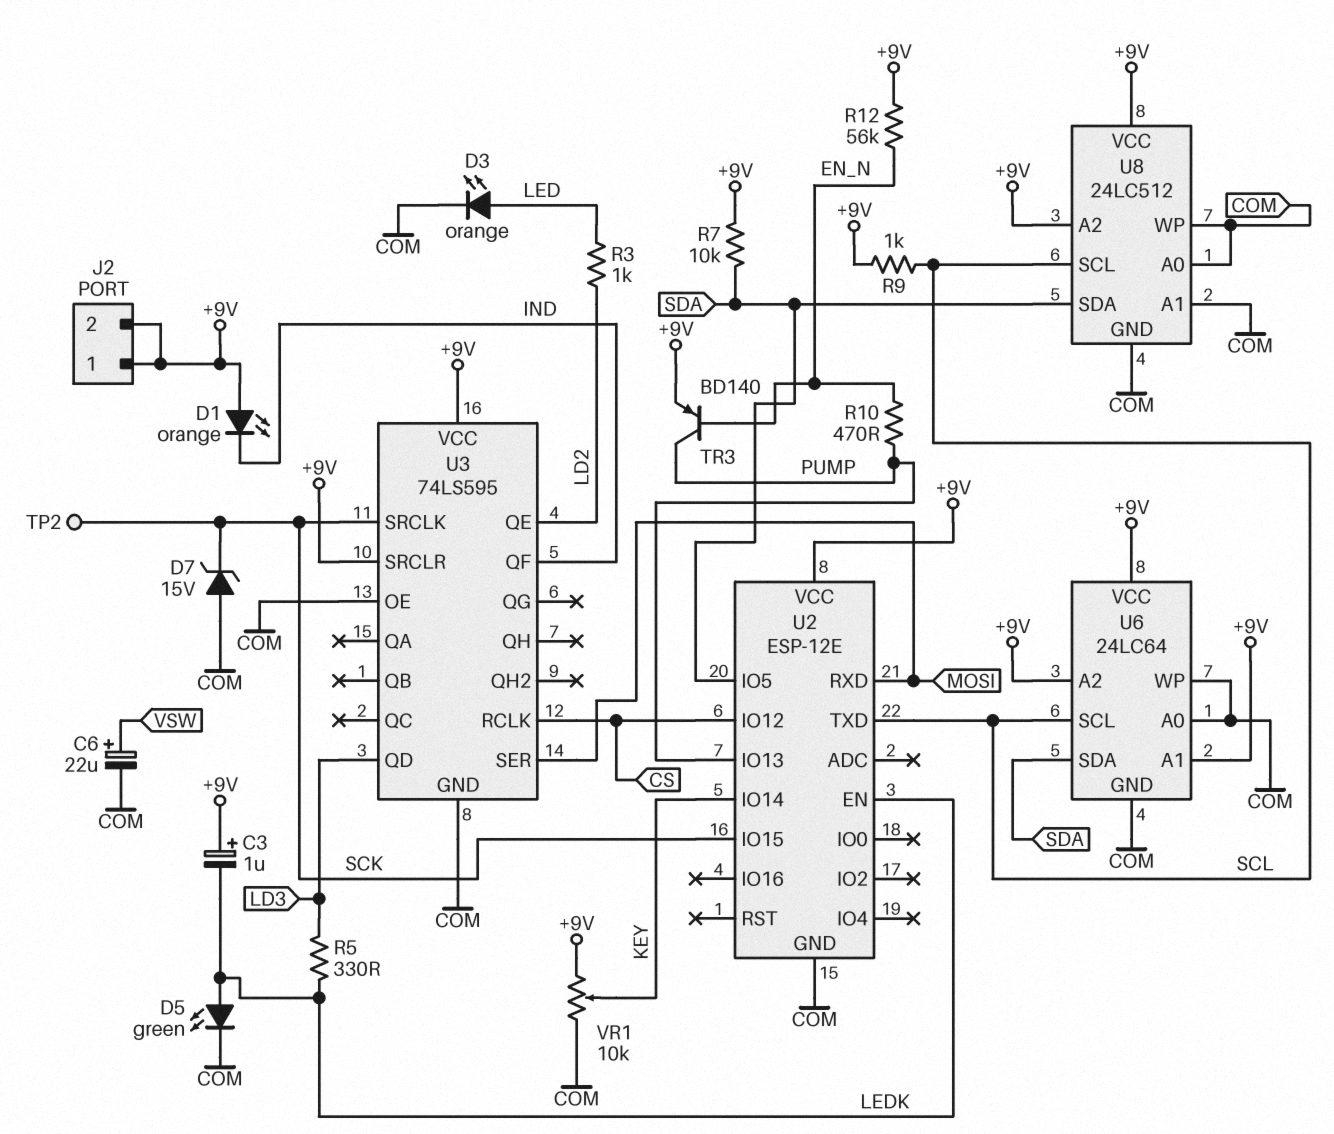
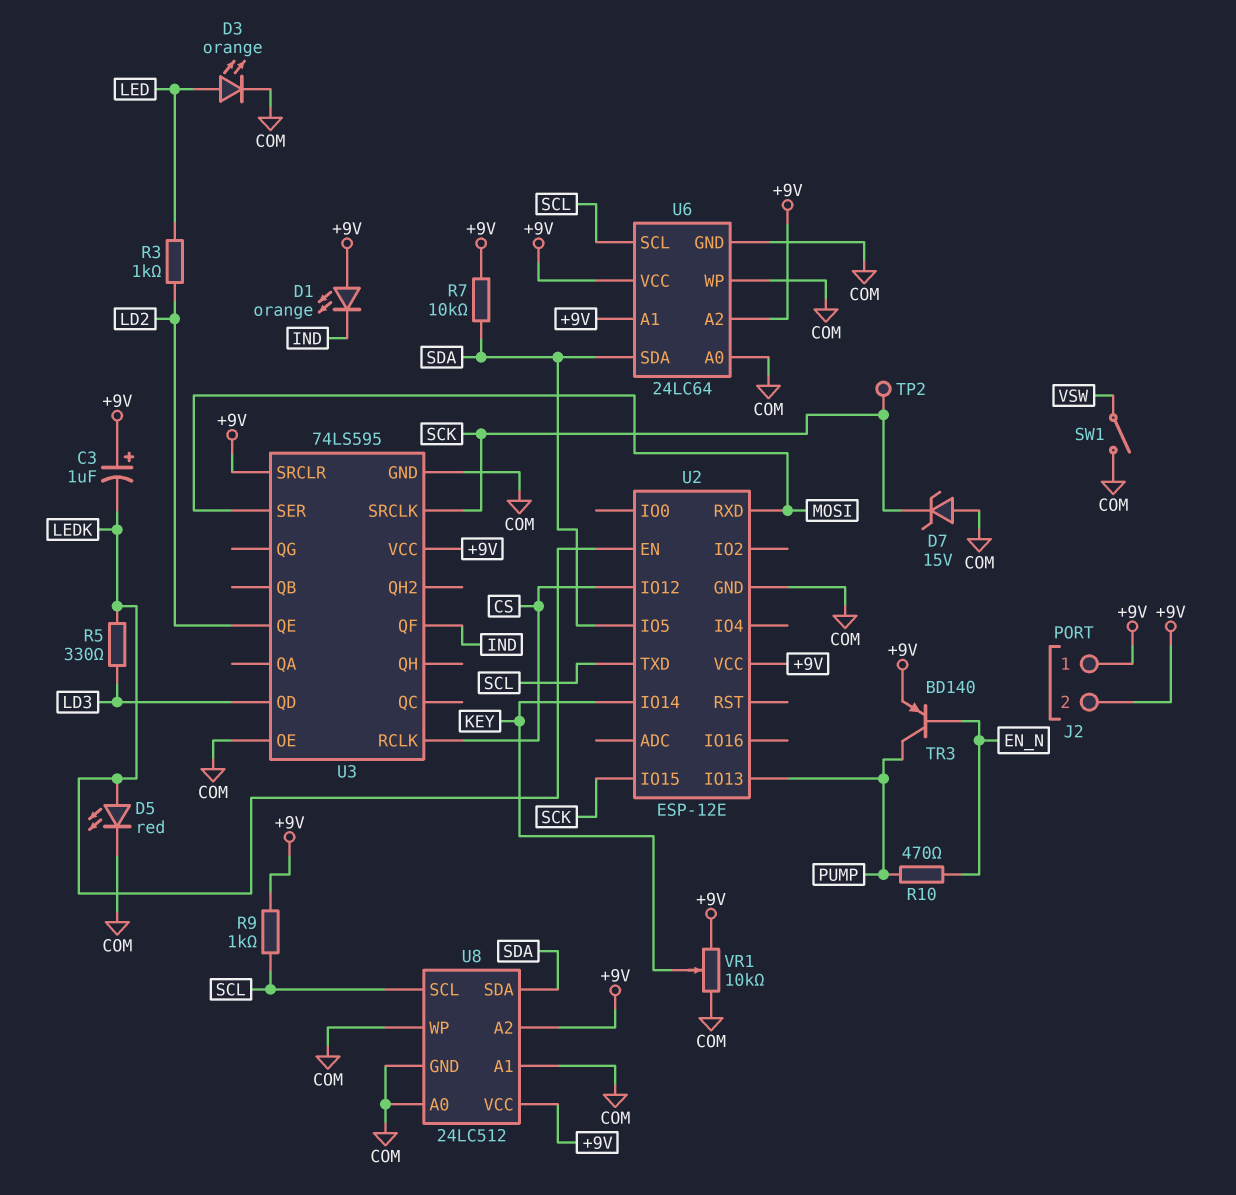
C6: 22uF (plus VSW, minus COM) -> none
D5: LED green (A LEDK, K COM) -> LED red (A LEDK, K COM)
R12: 56k (+9V, EN_N) -> none
SW1: none -> switch (COM, VSW)

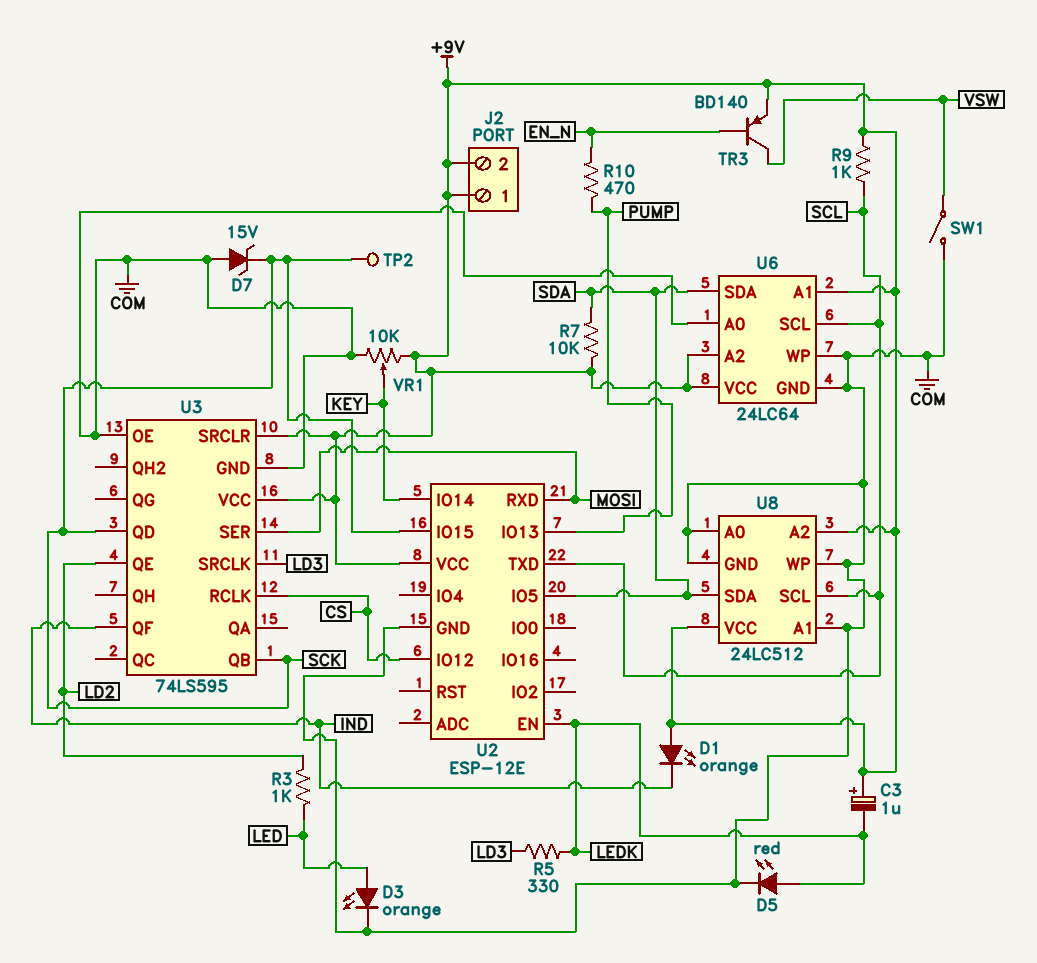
TR3: PNP BD140 (B EN_N, C PUMP, E +9V) -> PNP BD140 (B EN_N, C VSW, E +9V)
U3 pin QB: none -> SCK
U3 pin QD: LD3 -> SCK
U3 pin SRCLK: SCK -> LD3

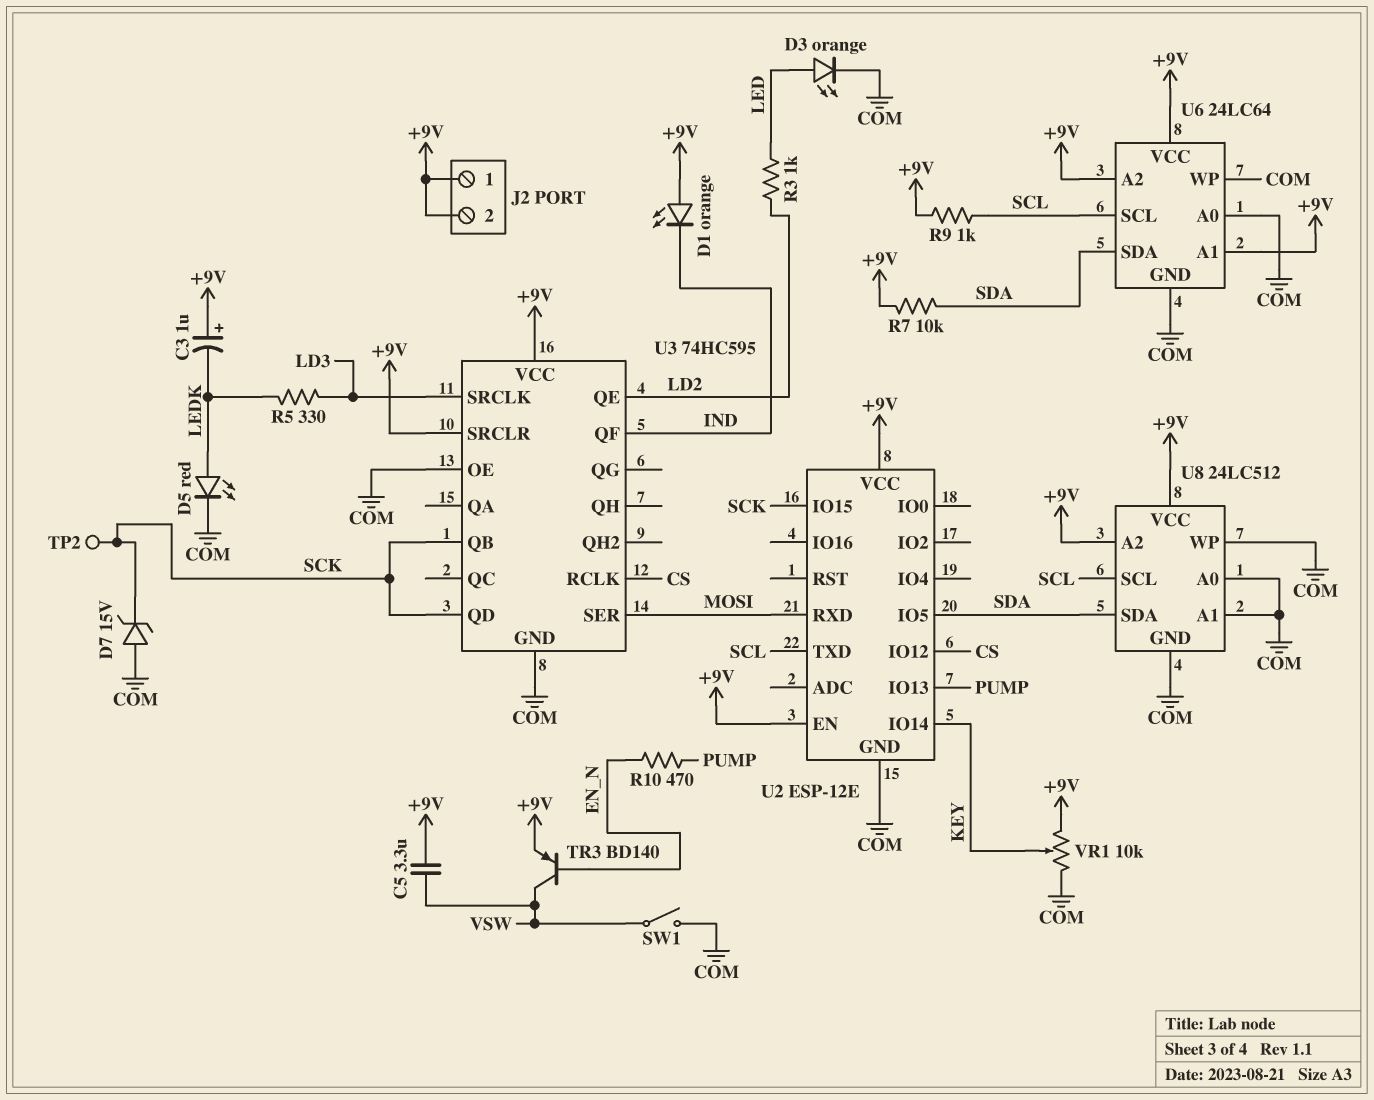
C5: none -> 3.3uF (+9V, VSW)
U2 pin EN: LEDK -> +9V
U3: 74LS595 -> 74HC595

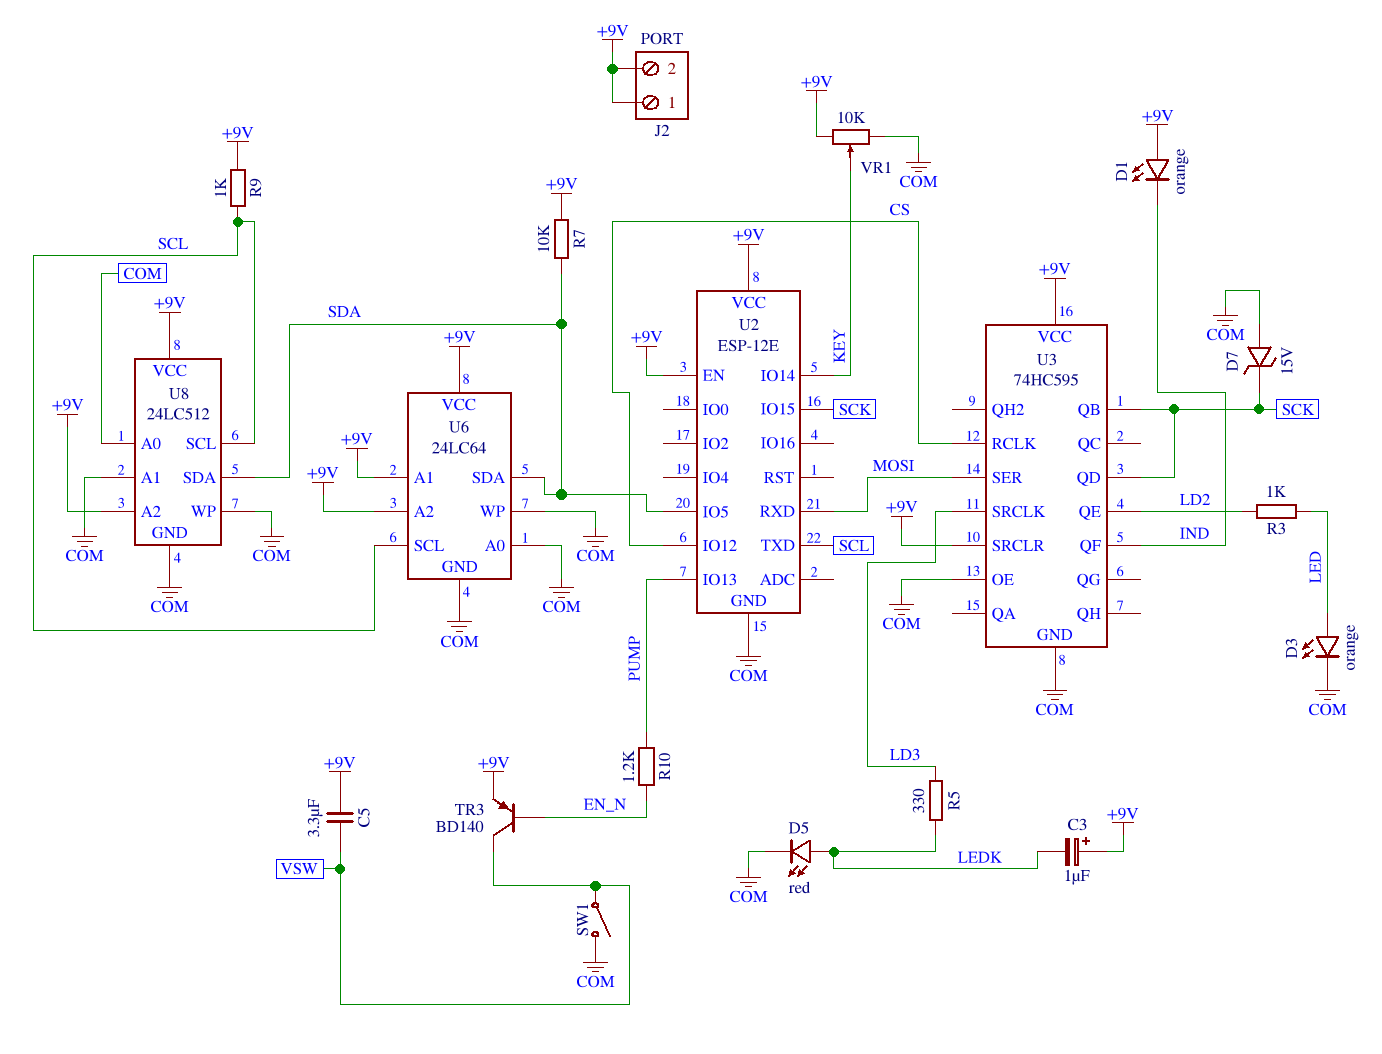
R10: 470 (EN_N, PUMP) -> 1.2k (EN_N, PUMP)
TP2: test point (SCK) -> none

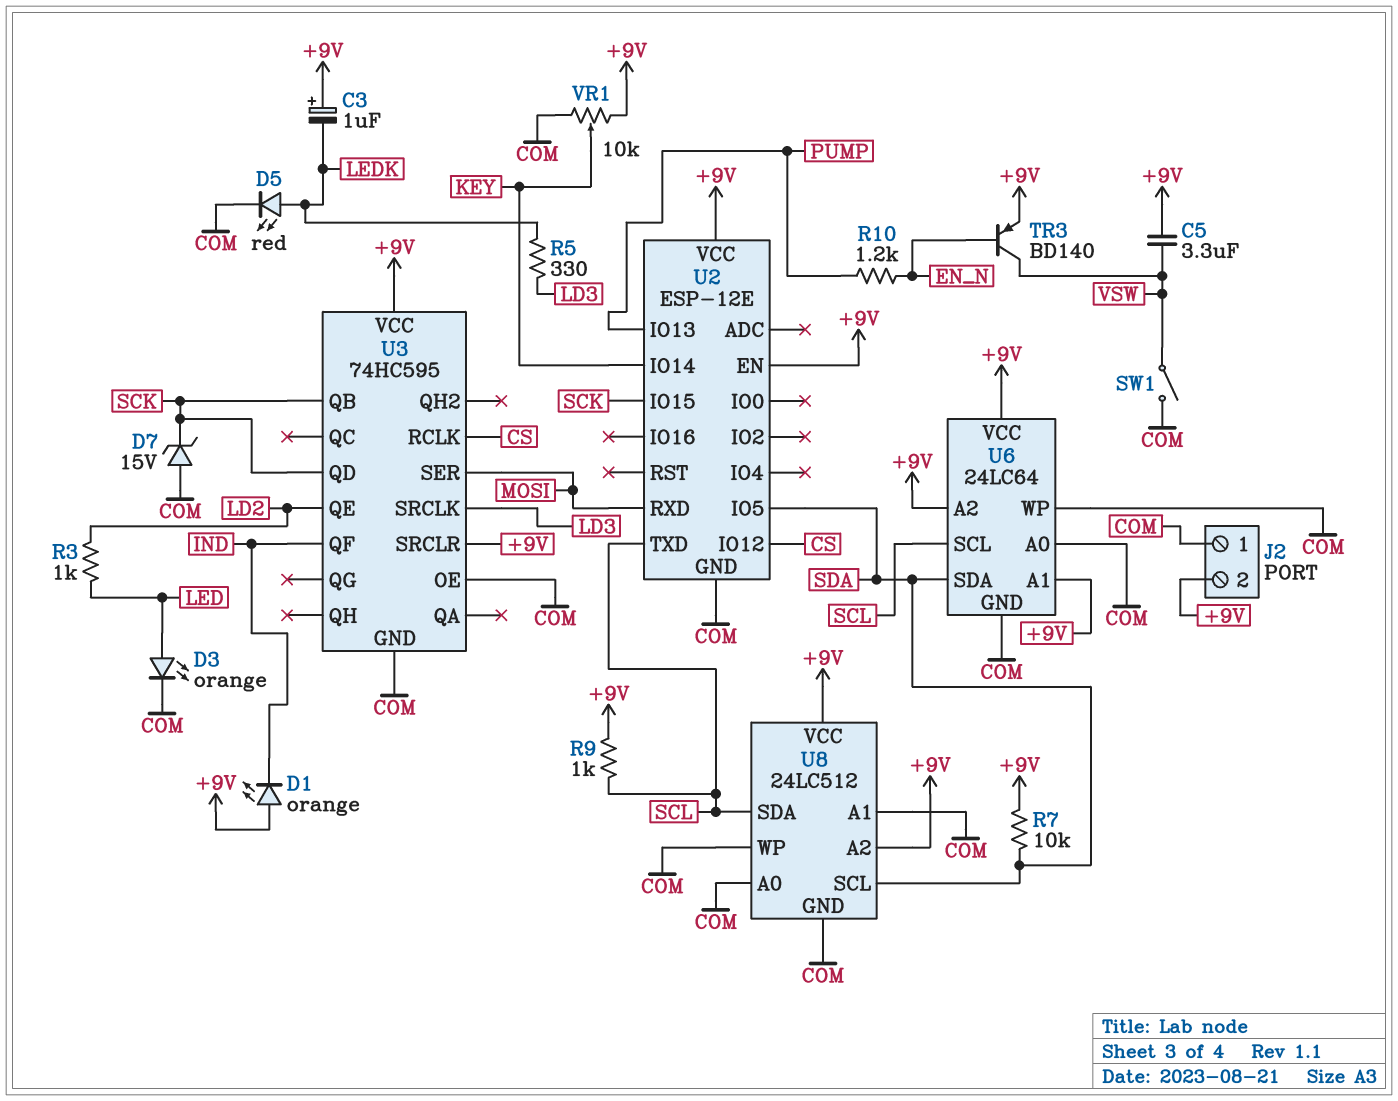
J2 pin 1: +9V -> COM
U8 pin SCL: SCL -> SDA
U8 pin SDA: SDA -> SCL

